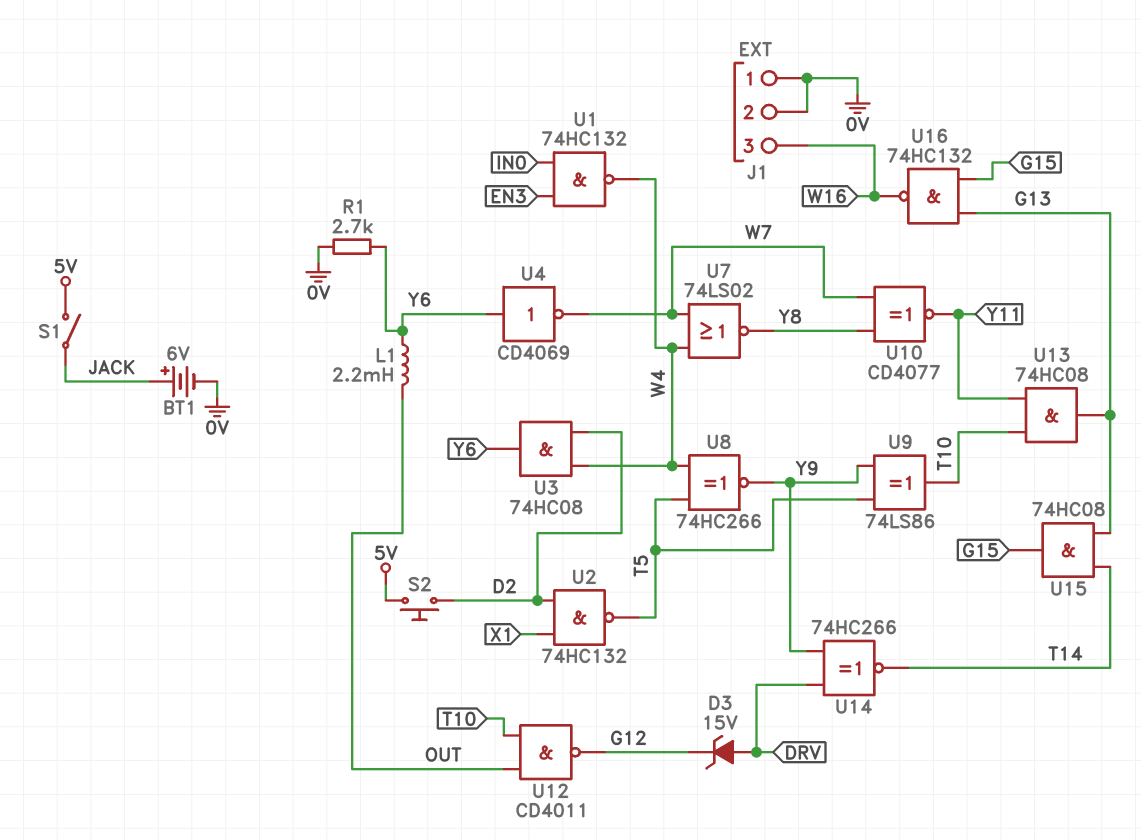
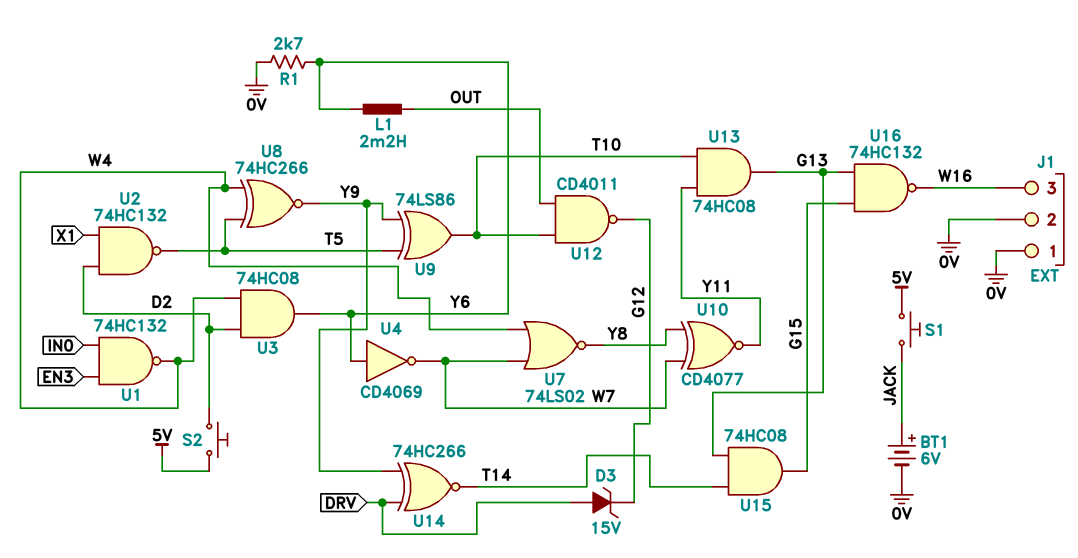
S1: switch (5V, JACK) -> button (5V, JACK)

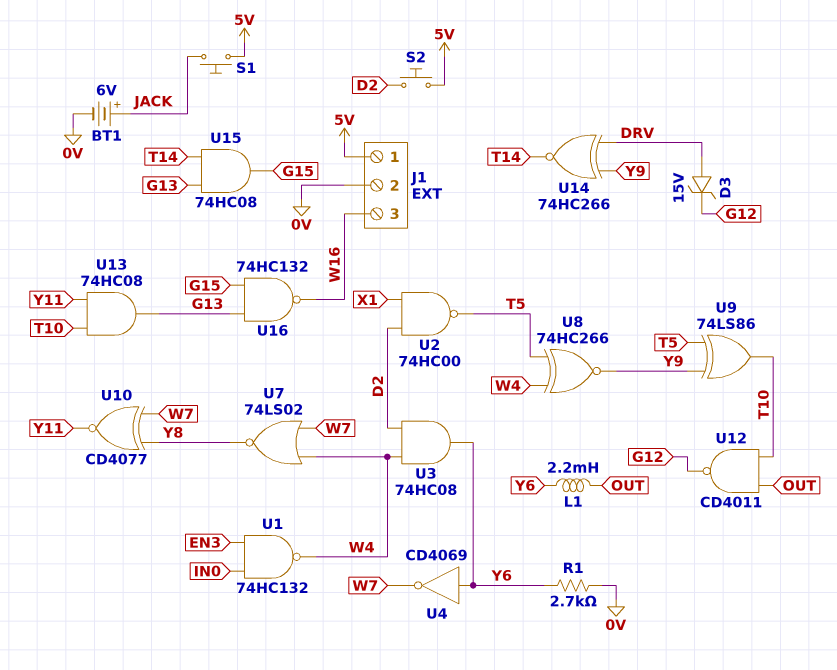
J1 pin 1: 0V -> 5V
U2: NAND 74HC132 (in D2, in X1, out T5) -> NAND 74HC00 (in D2, in X1, out T5)

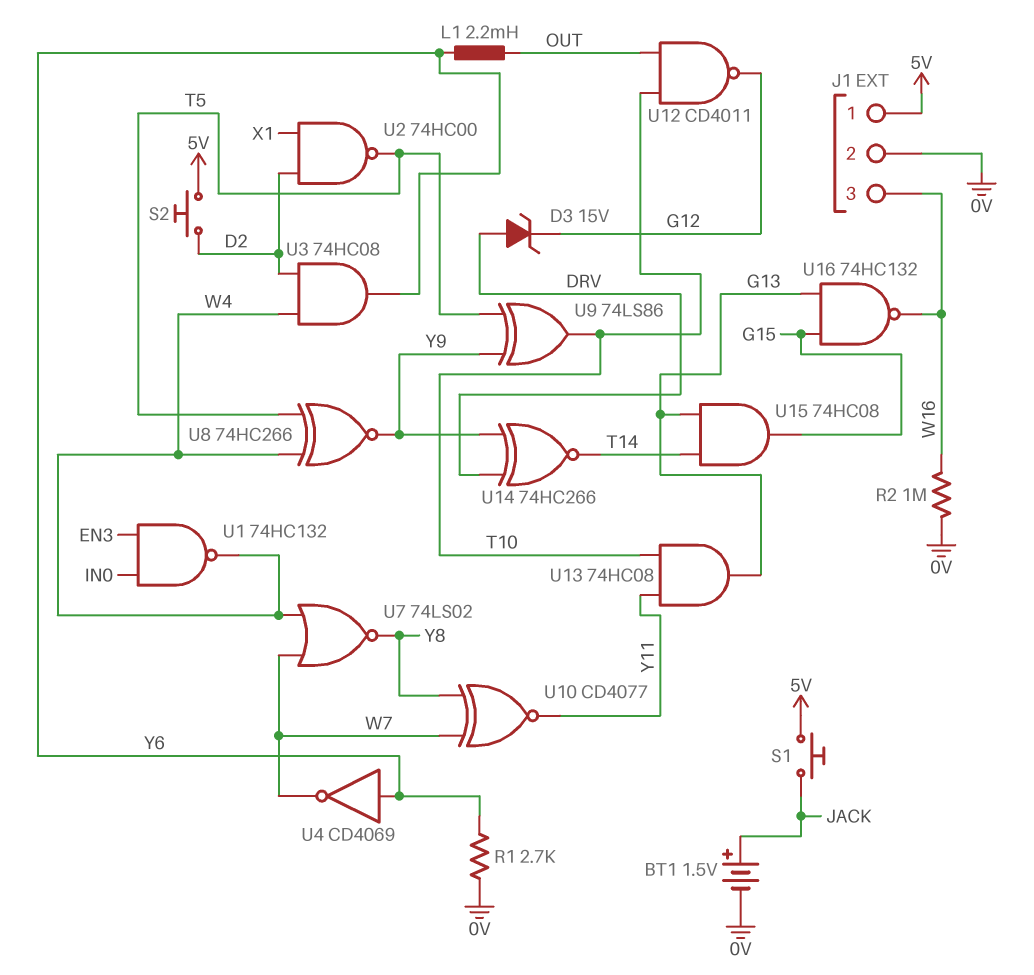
BT1: 6V (plus JACK, minus 0V) -> 1.5V (plus JACK, minus 0V)
R2: none -> 1M (0V, W16)

